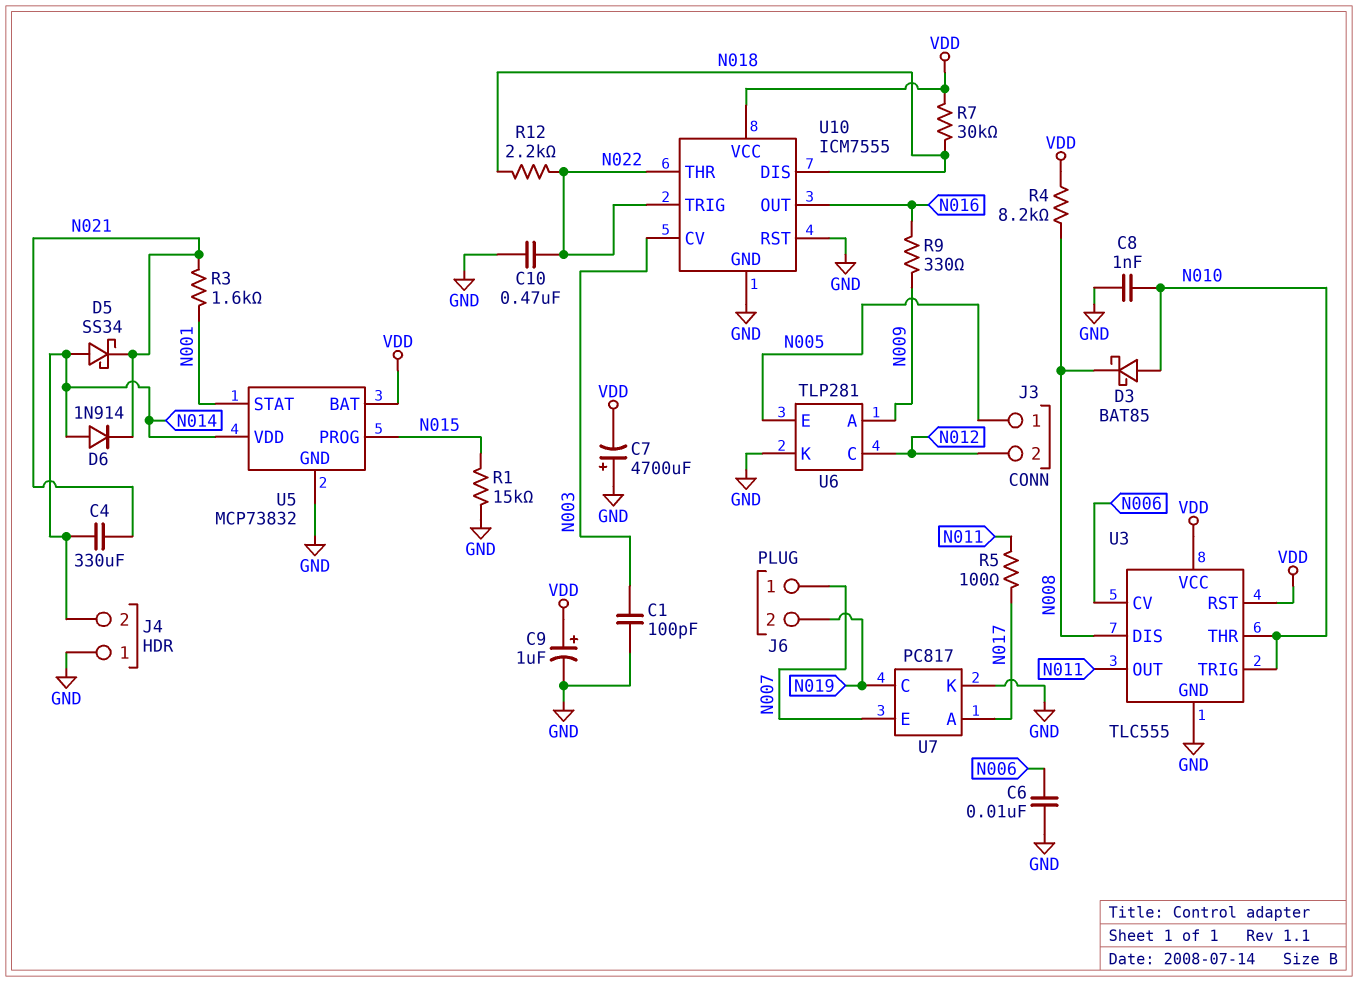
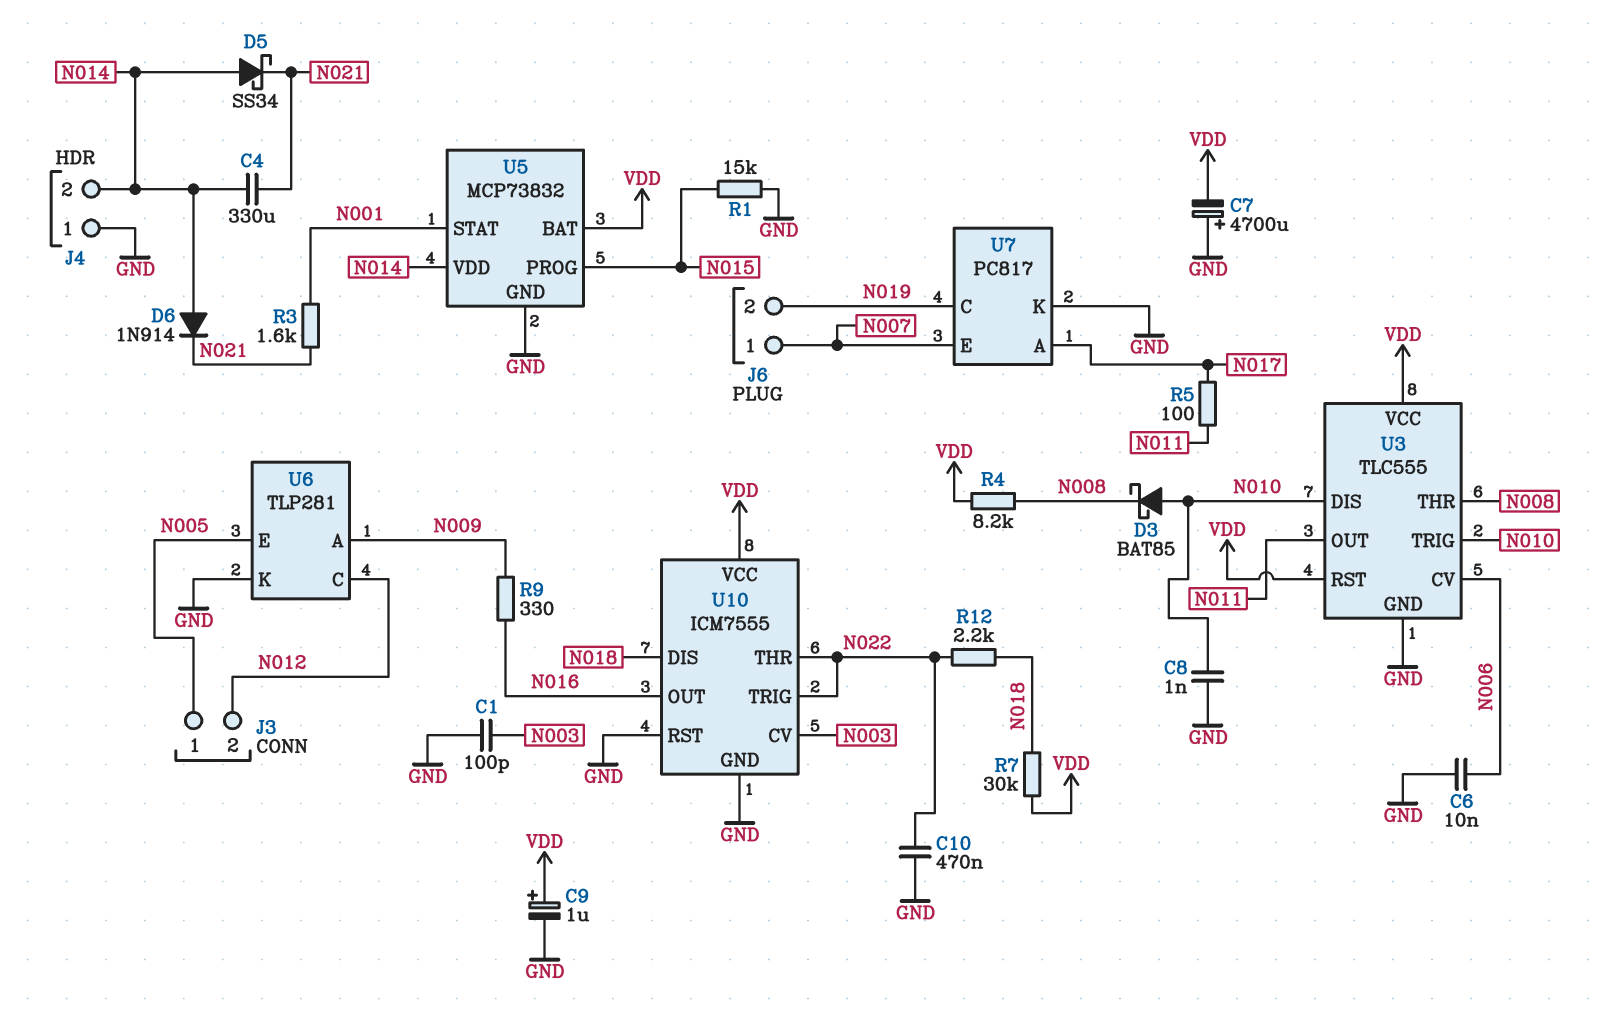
U3 pin DIS: N008 -> N010
U3 pin THR: N010 -> N008

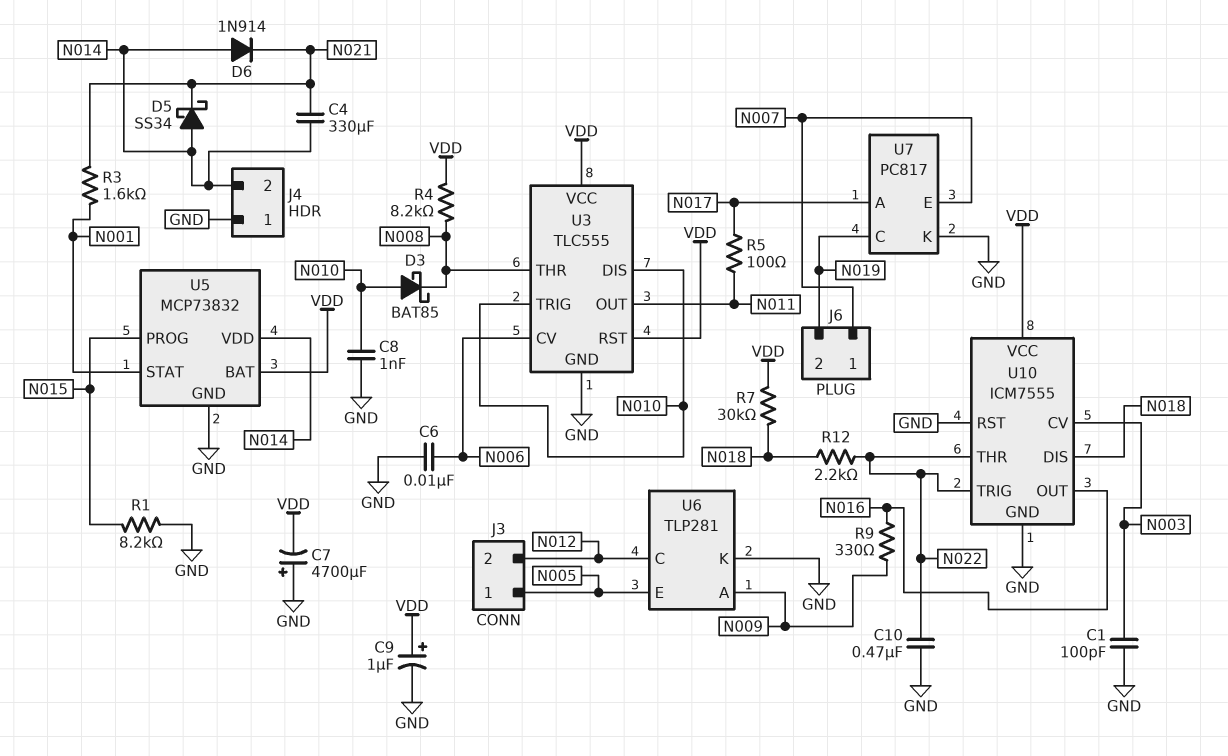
R1: 15k (GND, N015) -> 8.2k (GND, N015)

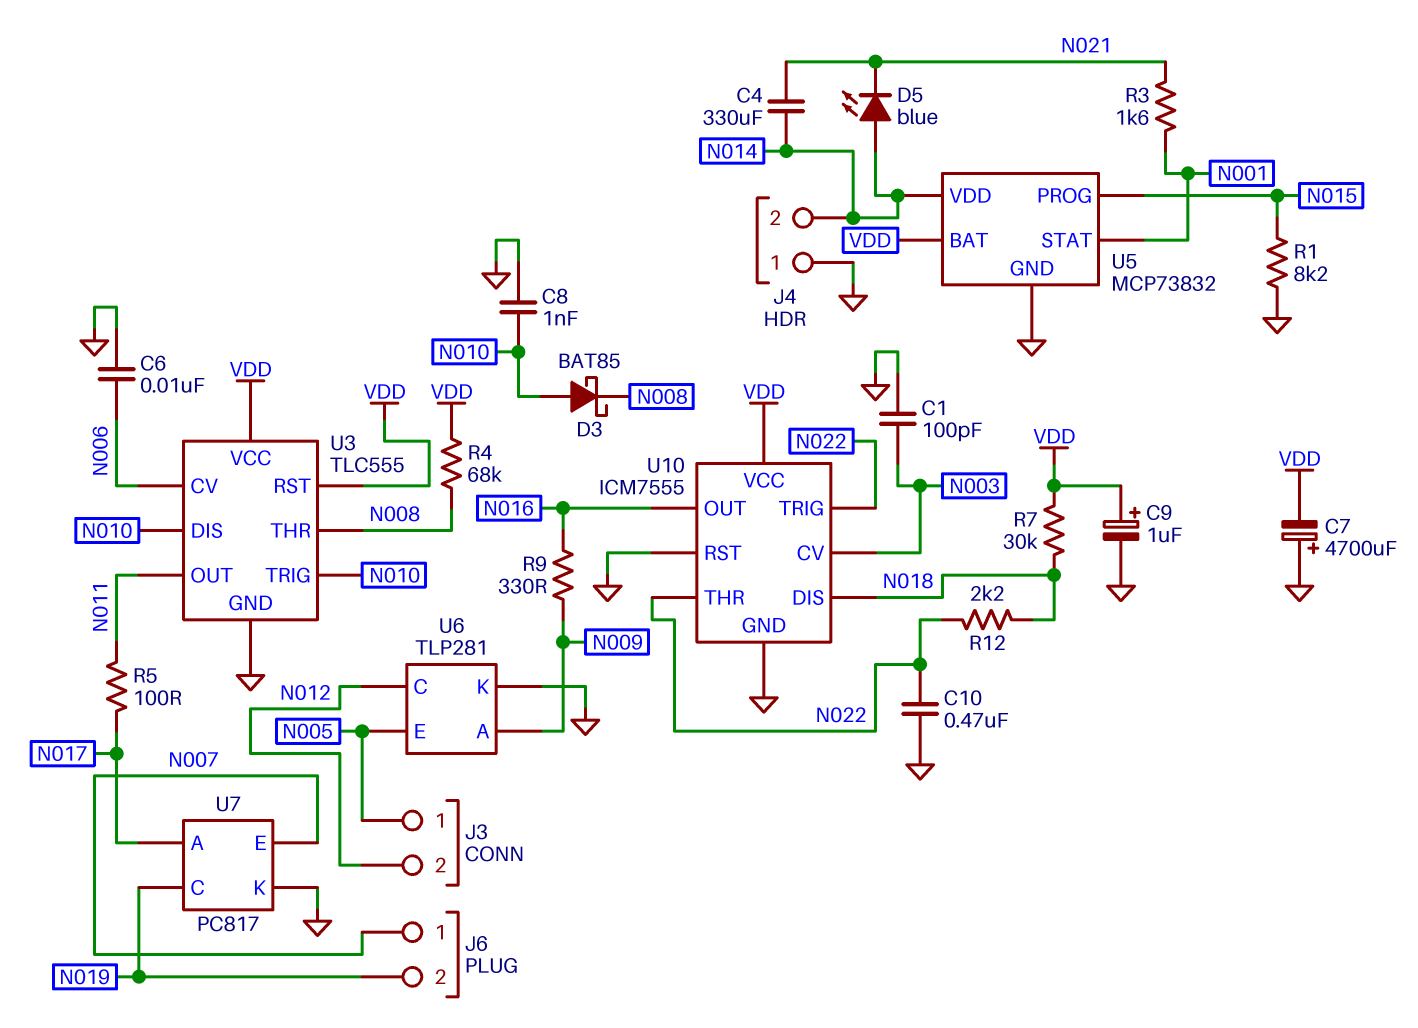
D5: schottky SS34 (A N014, K N021) -> LED blue (A N014, K N021)
D6: diode 1N914 (A N014, K N021) -> none
R4: 8.2k (N008, VDD) -> 68k (N008, VDD)

